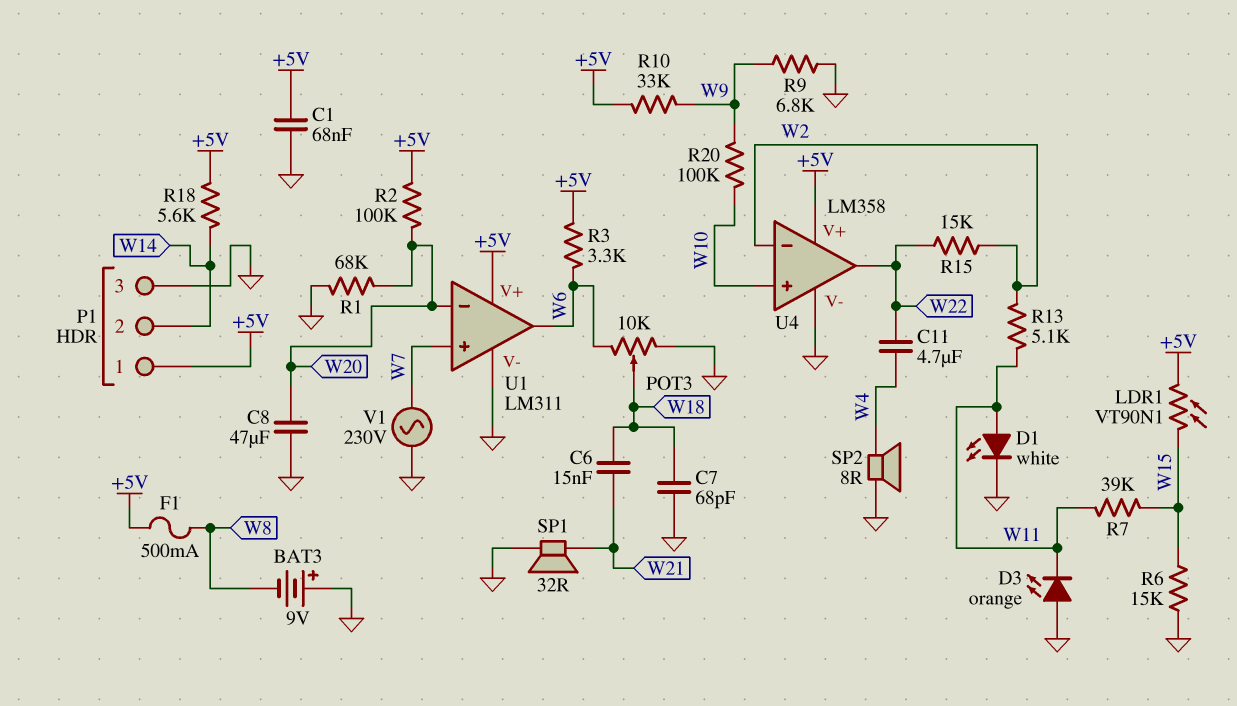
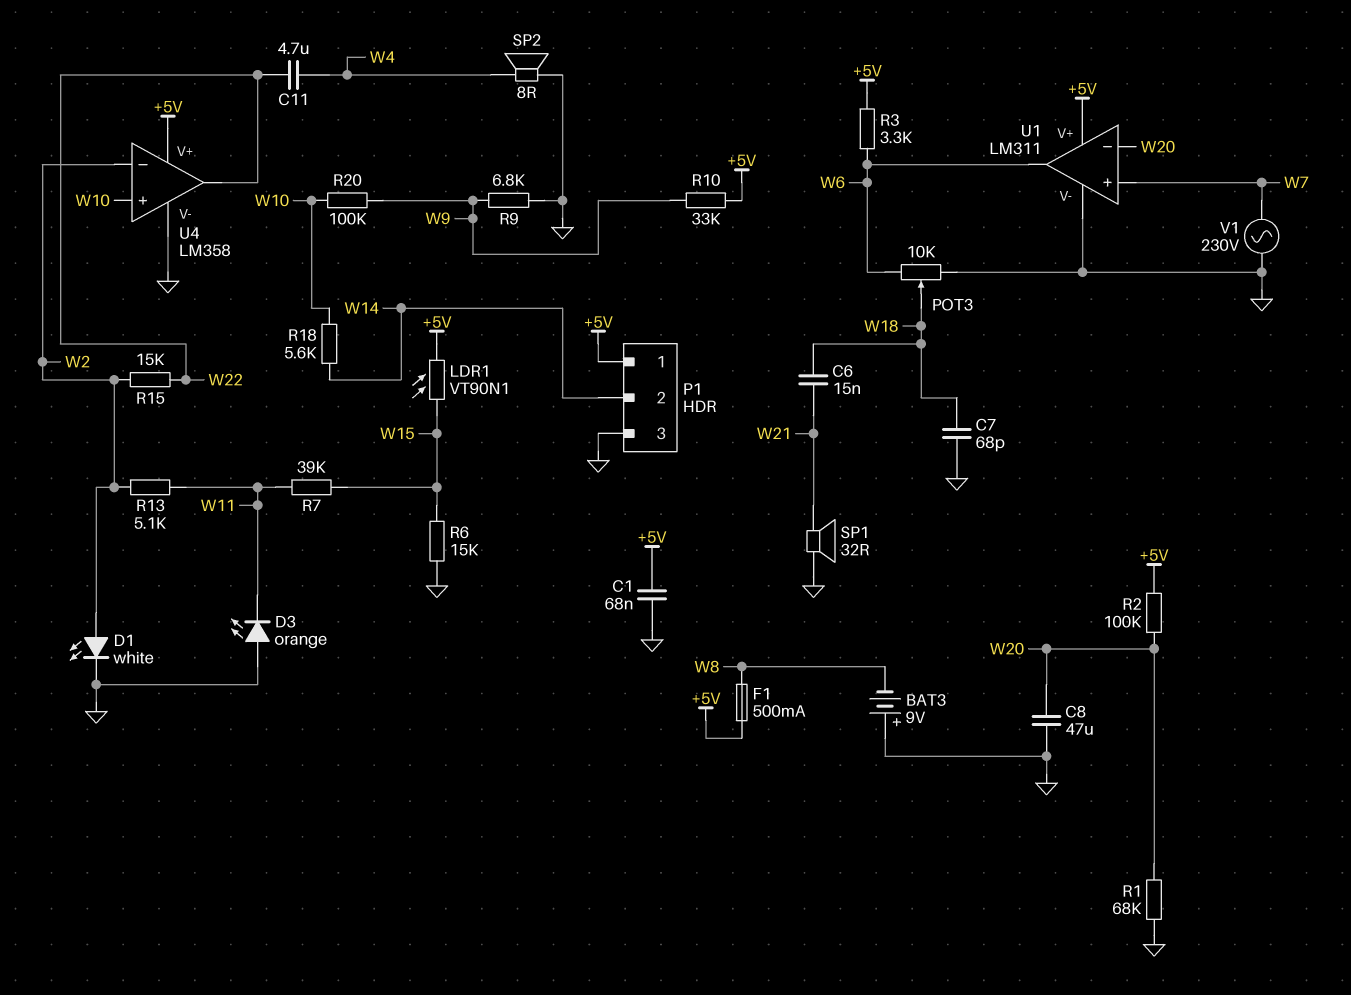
D1: LED white (A W11, K GND) -> LED white (A W2, K GND)
R18: 5.6k (+5V, W14) -> 5.6k (W10, W14)

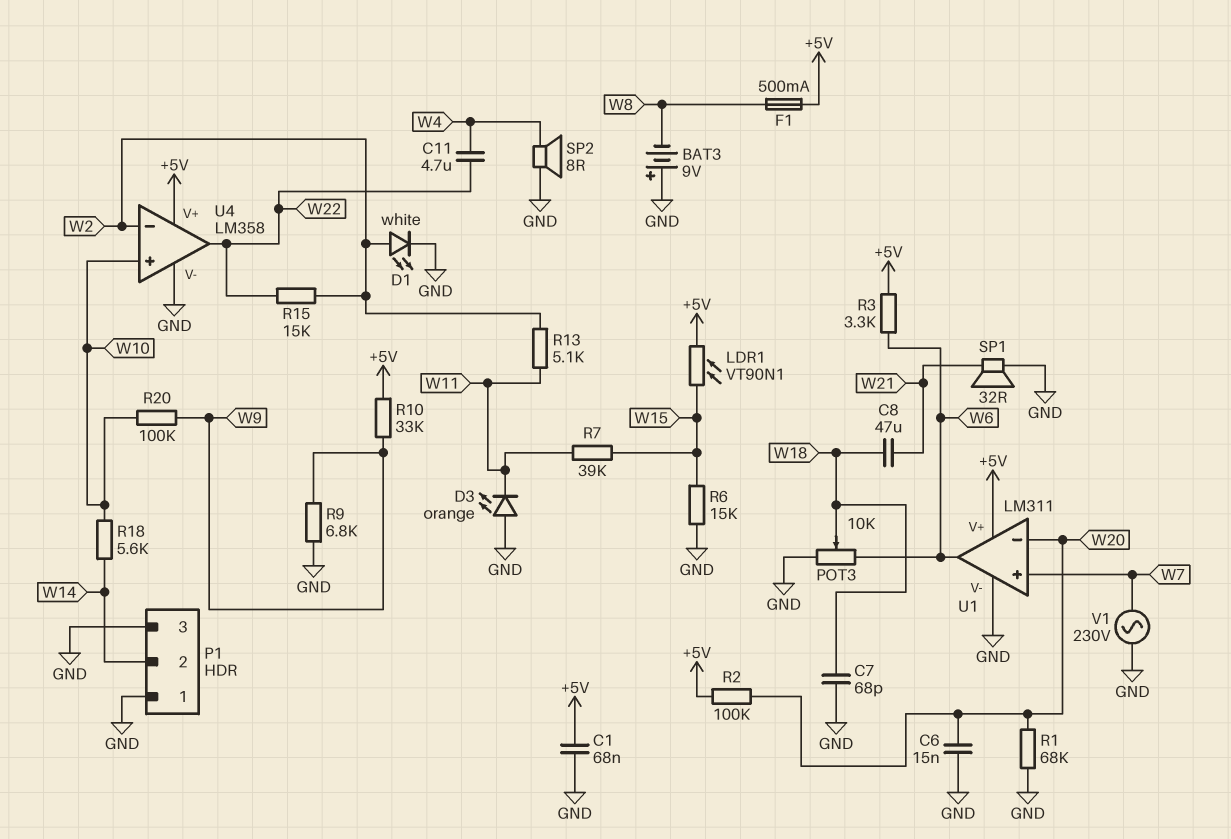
C6: 15nF (W18, W21) -> 15nF (GND, W20)
C8: 47uF (GND, W20) -> 47uF (W18, W21)
P1 pin 1: +5V -> GND

